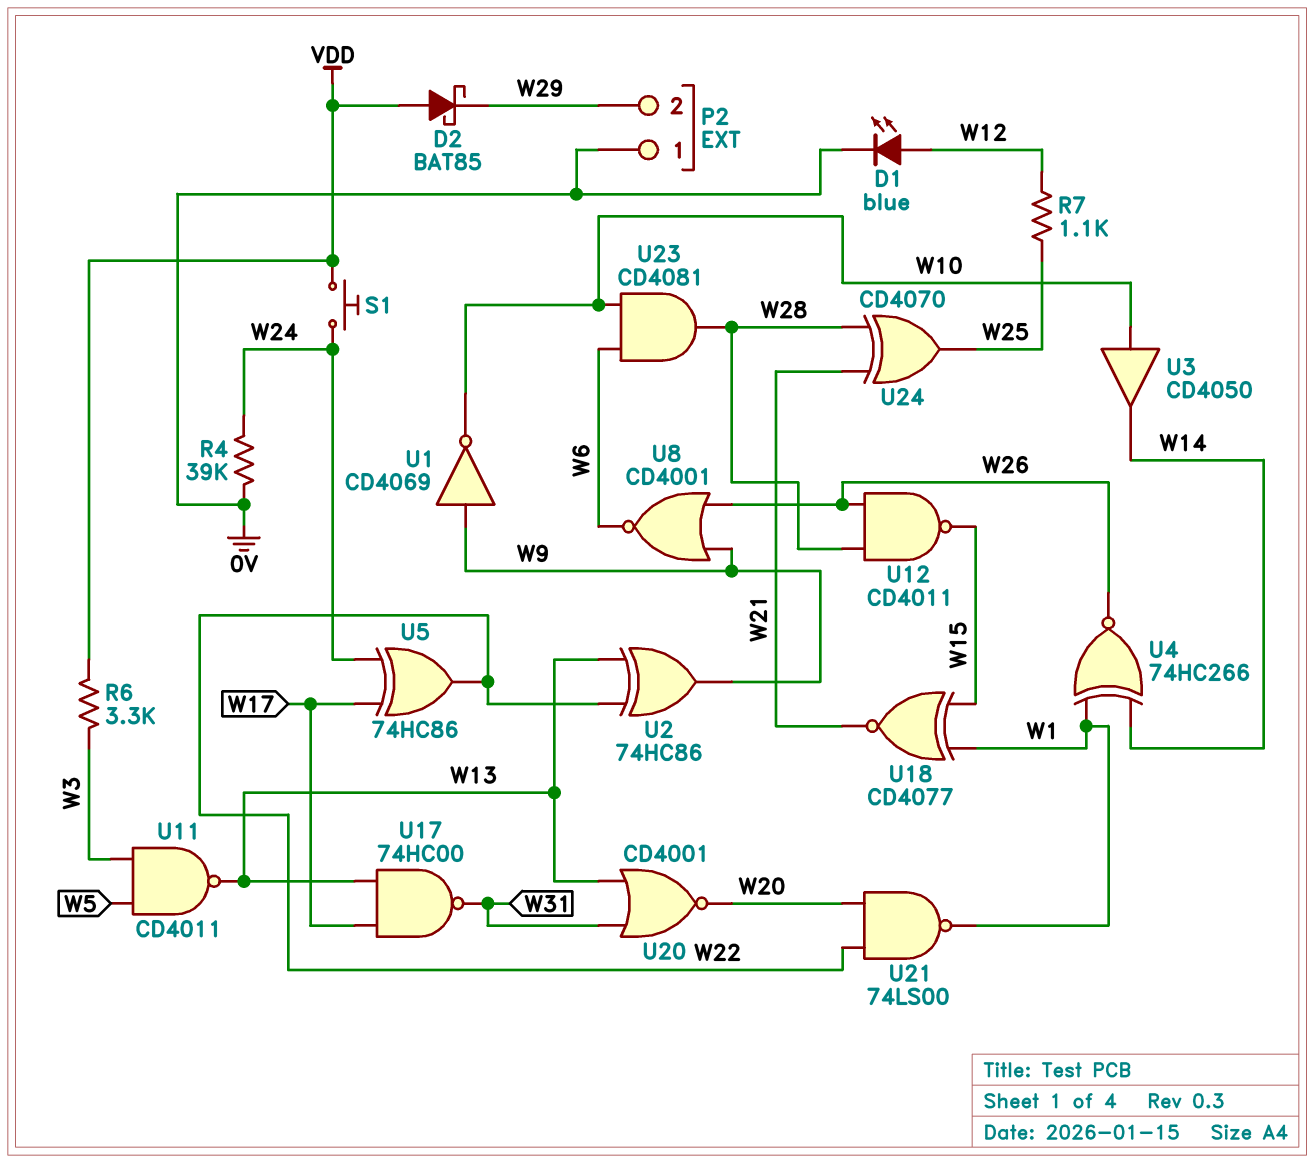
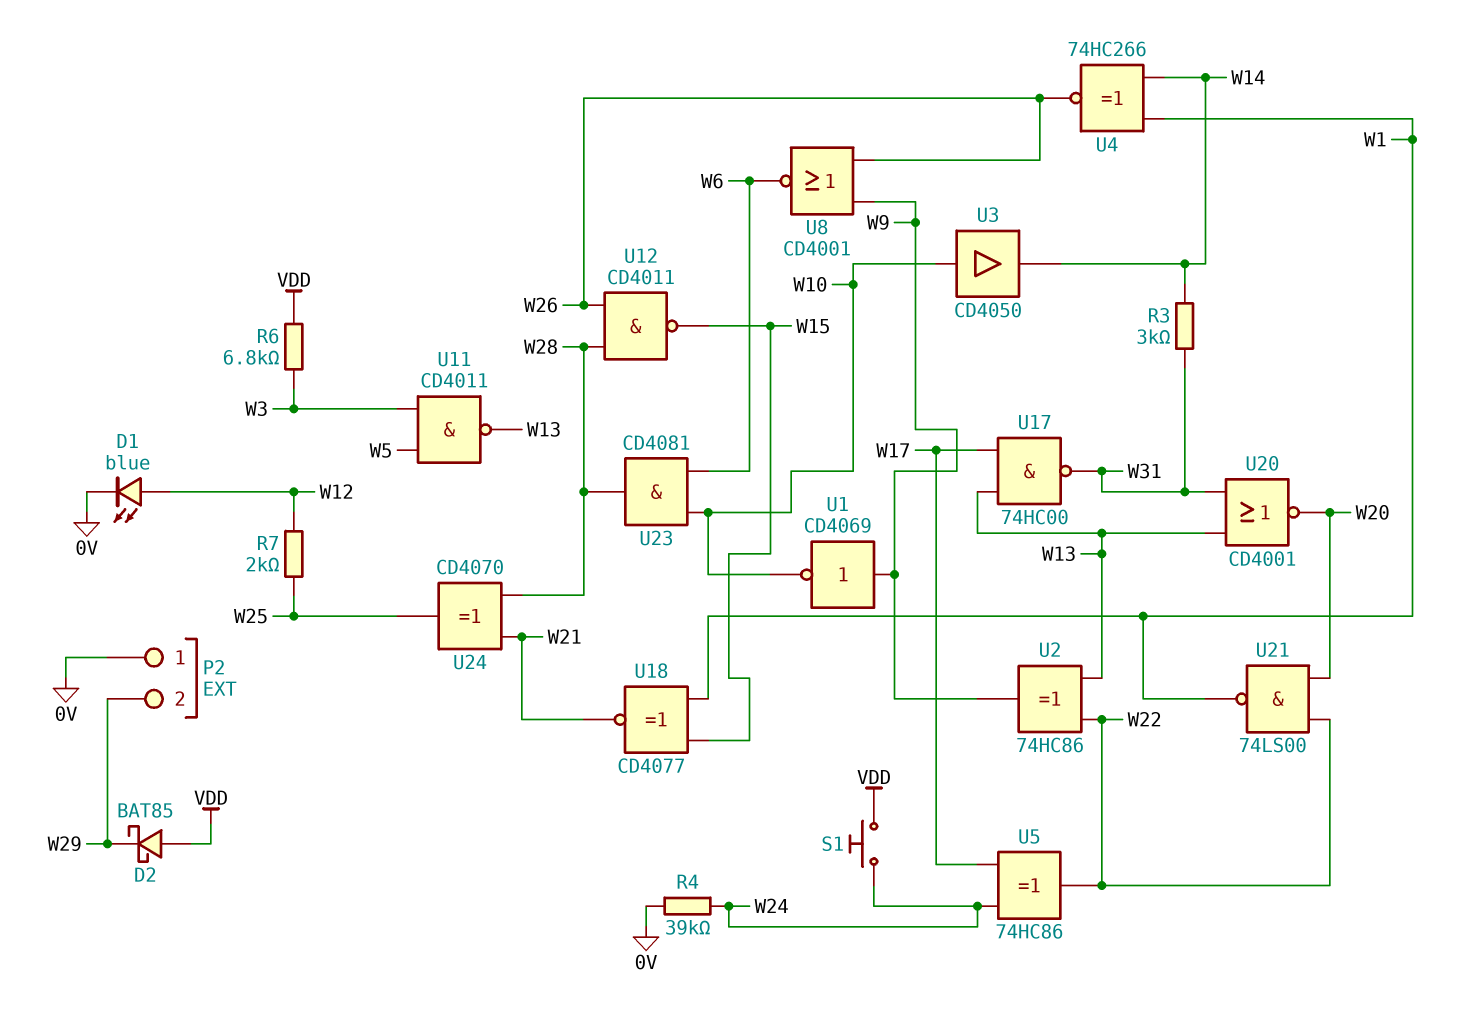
R3: none -> 3k (W14, W31)
R6: 3.3k (VDD, W3) -> 6.8k (VDD, W3)
R7: 1.1k (W12, W25) -> 2k (W12, W25)

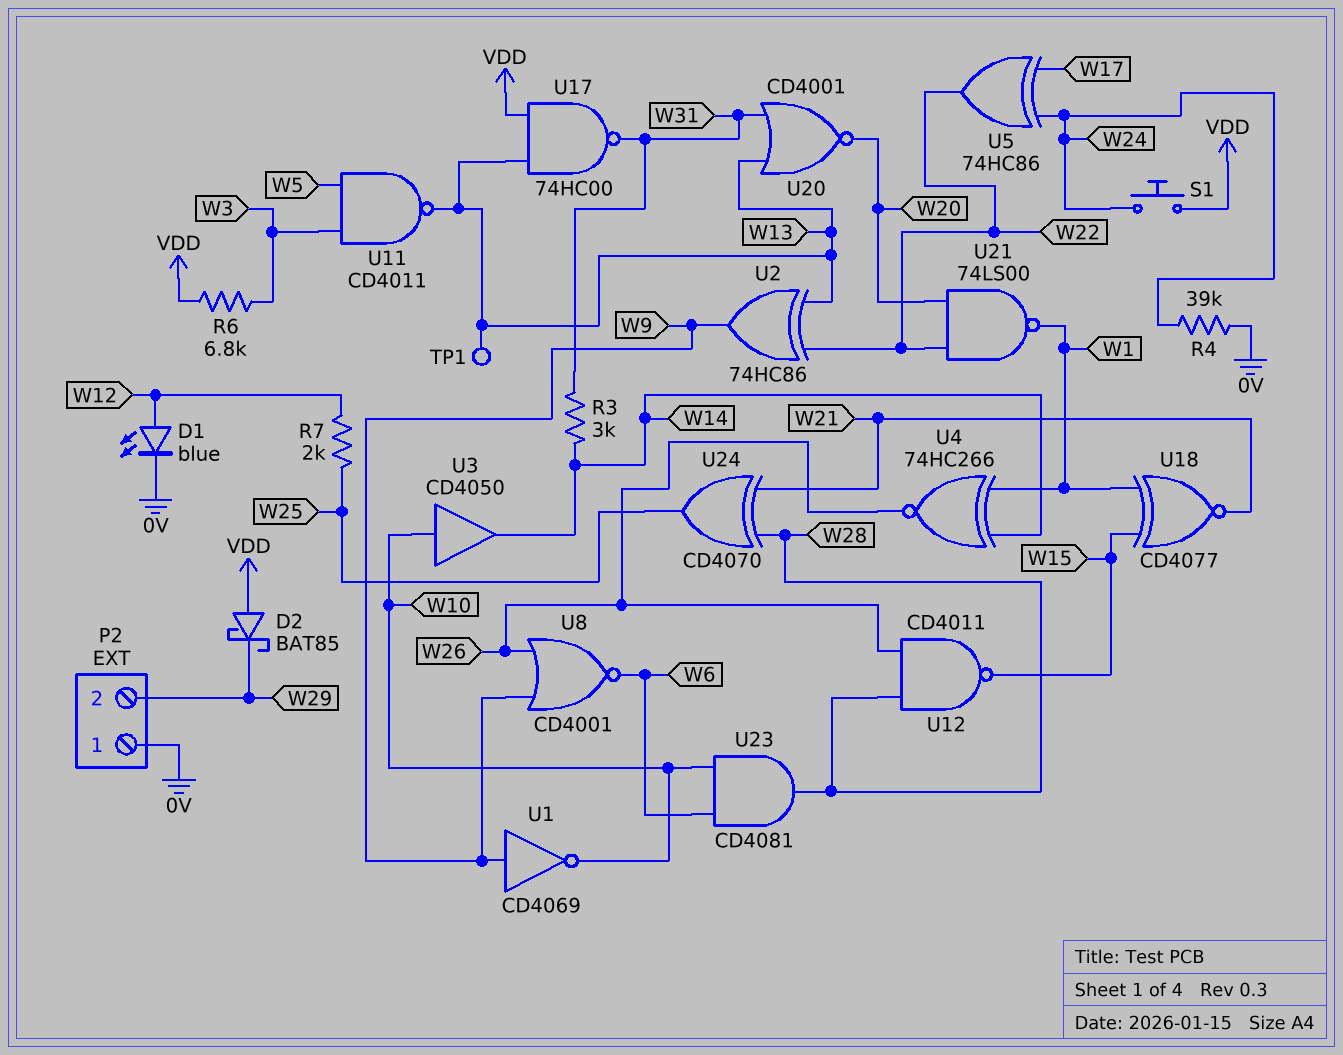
TP1: none -> test point (W13)
U17: NAND 74HC00 (in W13, in W17, out W31) -> NAND 74HC00 (in VDD, in W13, out W31)

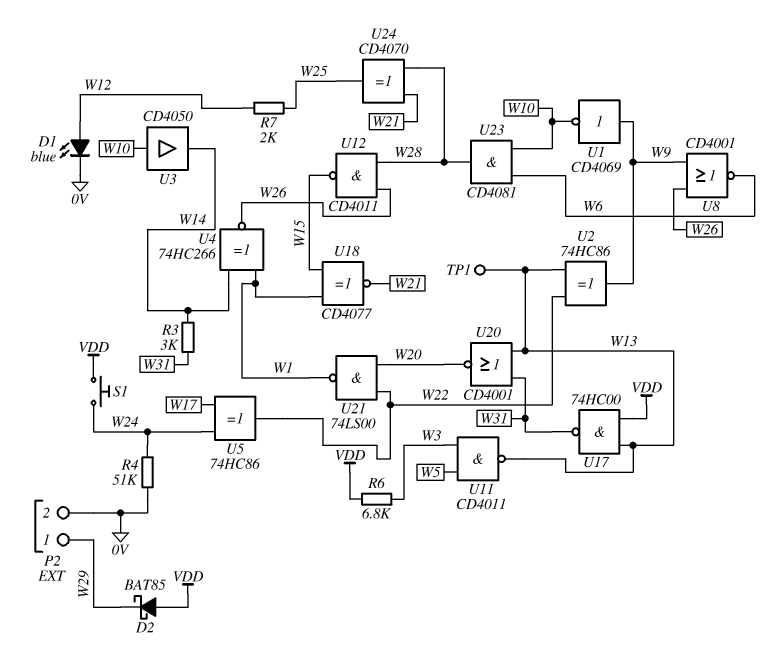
P2 pin 1: 0V -> W29
P2 pin 2: W29 -> 0V
R4: 39k (0V, W24) -> 51k (0V, W24)

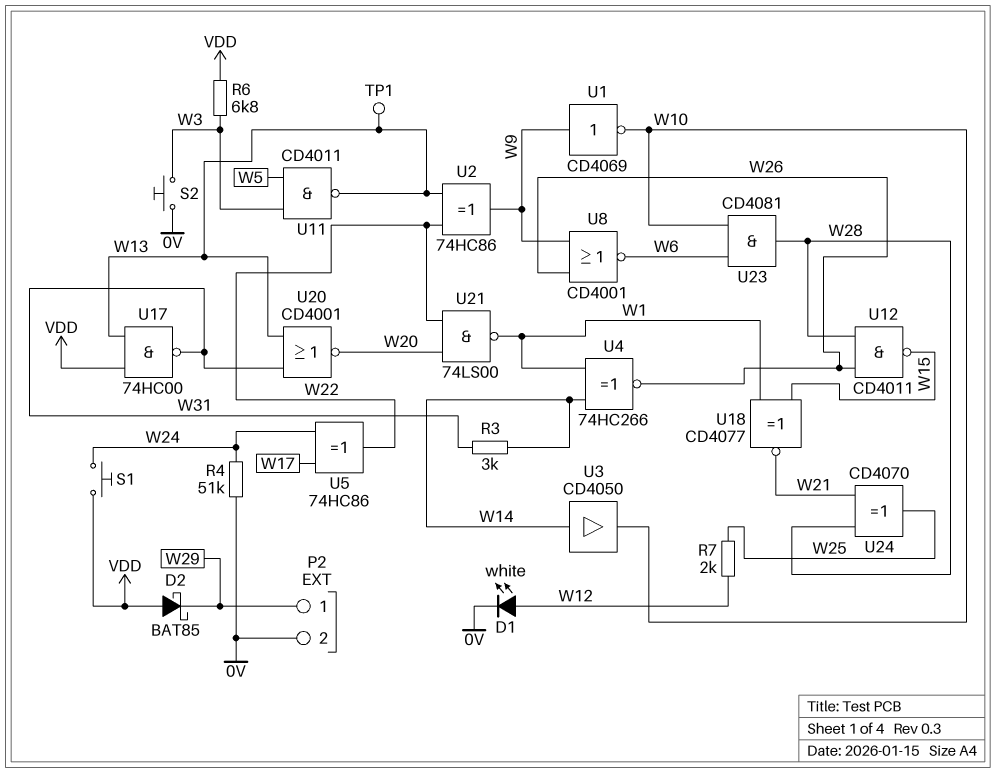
D1: LED blue (A W12, K 0V) -> LED white (A W12, K 0V)
S2: none -> button (0V, W3)
U3: buffer CD4050 (in W10, out W14) -> buffer CD4050 (in W14, out W10)

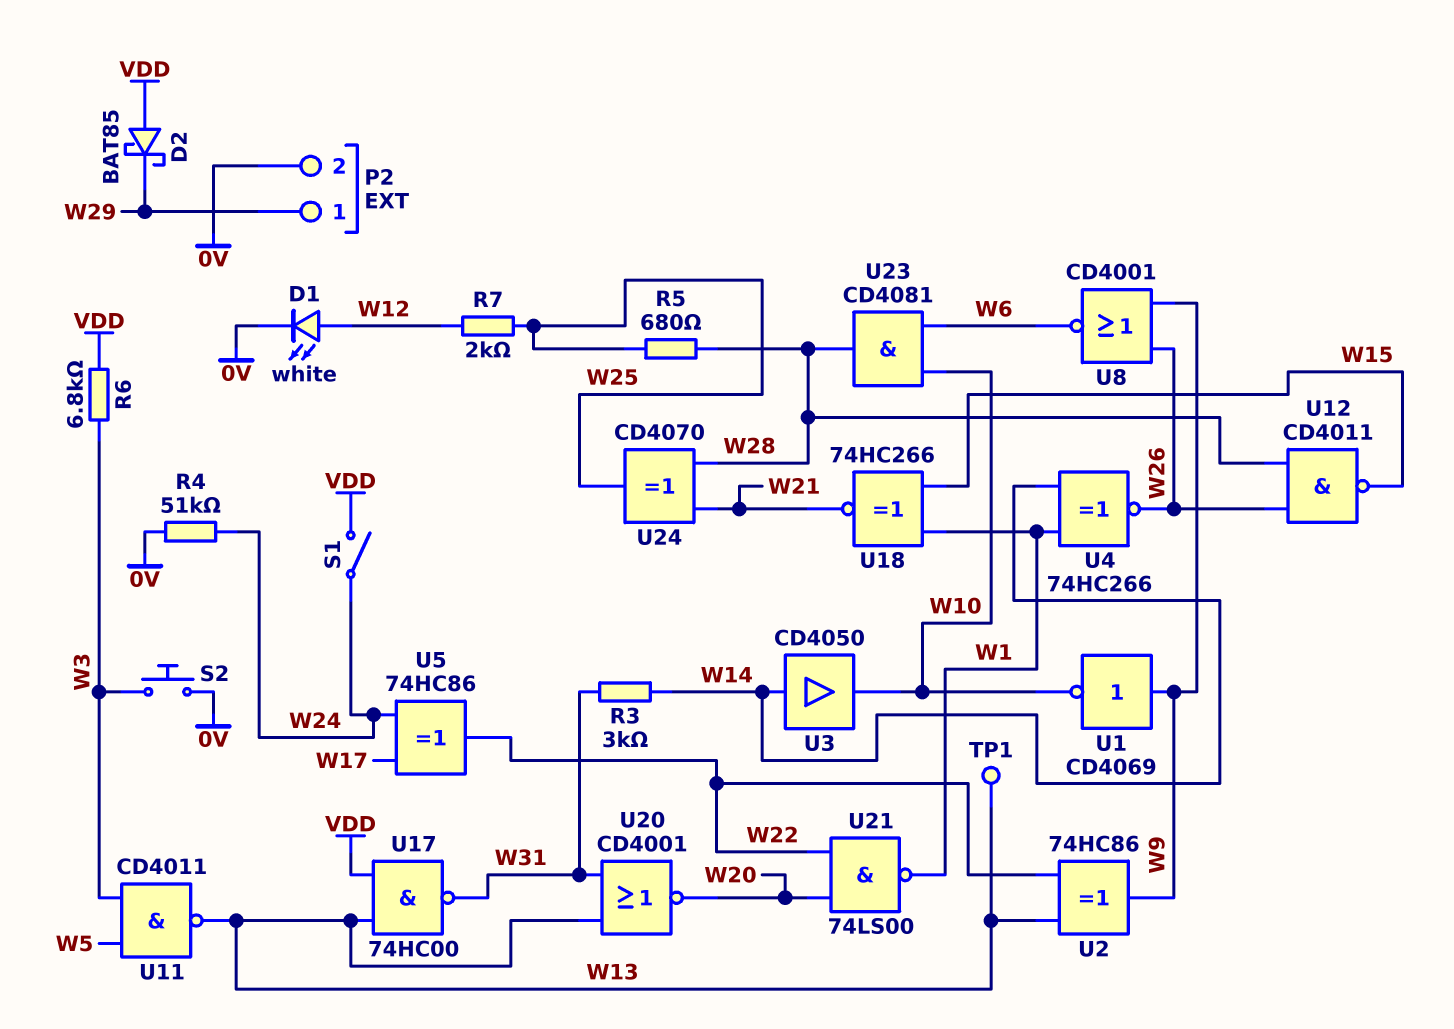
R5: none -> 680 (W25, W28)
S1: button (VDD, W24) -> switch (VDD, W24)
U18: XNOR CD4077 (in W1, in W15, out W21) -> XNOR 74HC266 (in W1, in W15, out W21)

